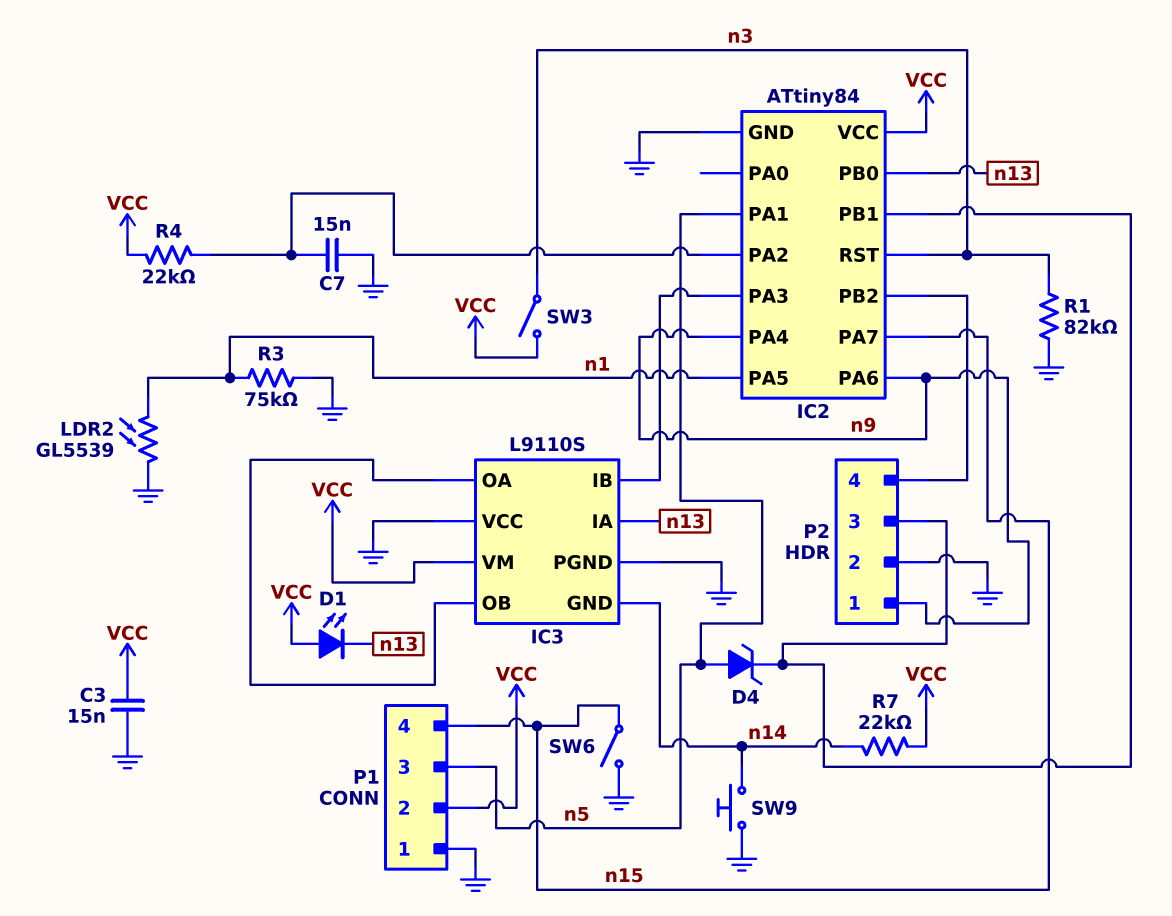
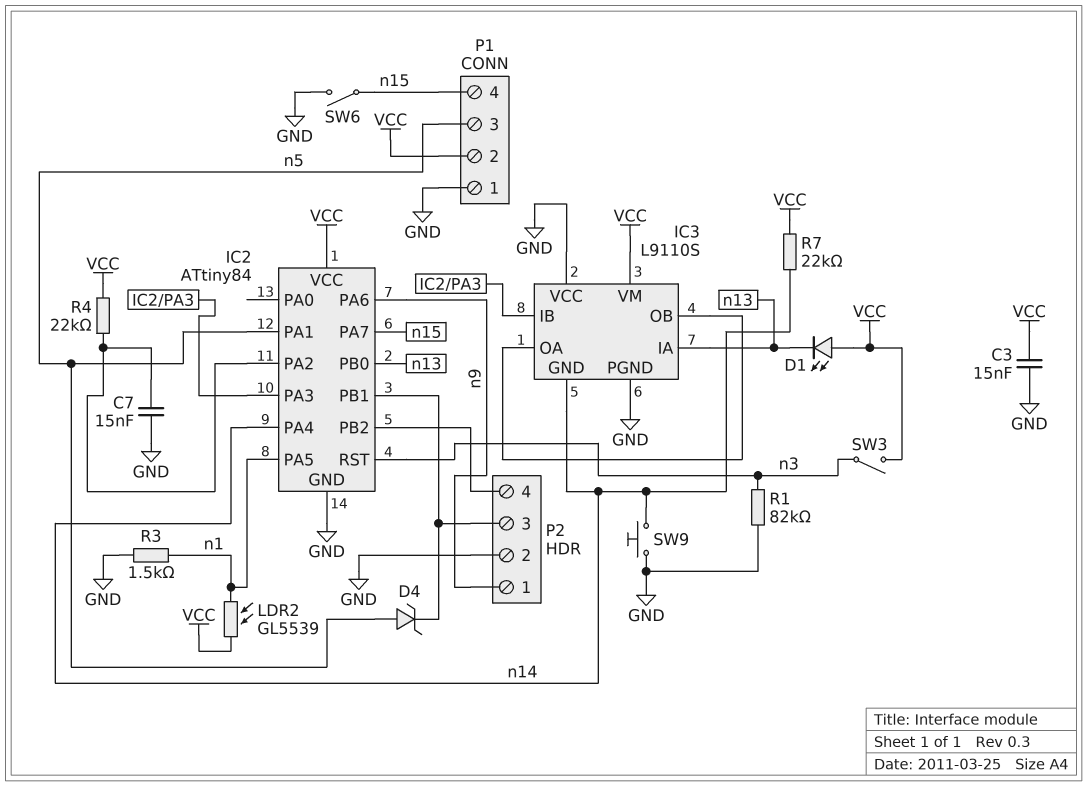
IC2 pin PA4: n9 -> n14
LDR2: GL5539 (GND, n1) -> GL5539 (VCC, n1)
R3: 75k (GND, n1) -> 1.5k (GND, n1)

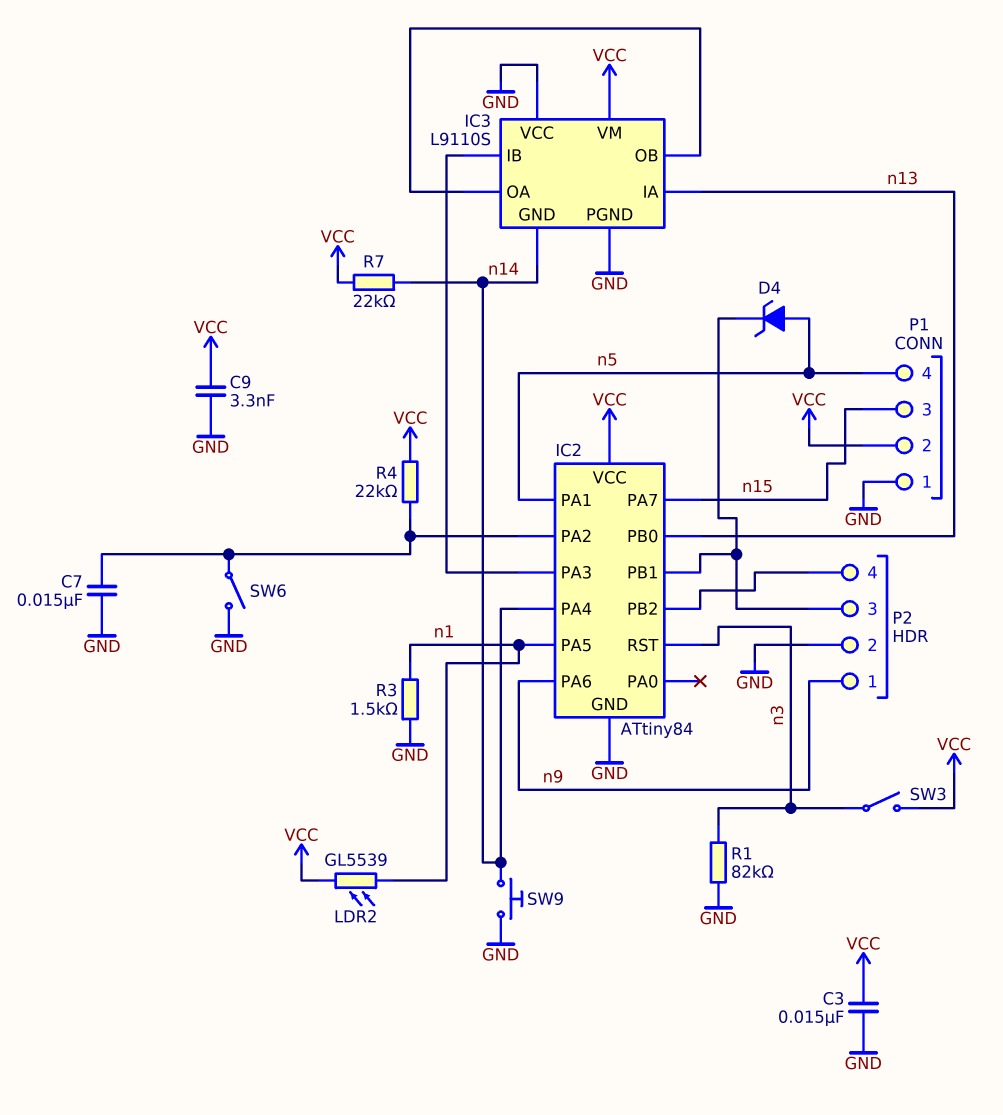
C9: none -> 3.3nF (GND, VCC)
D1: LED (A VCC, K n13) -> none
P1 pin 3: n5 -> n15
P1 pin 4: n15 -> n5
SW6: switch (GND, n15) -> switch (GND, IC2/PA2)

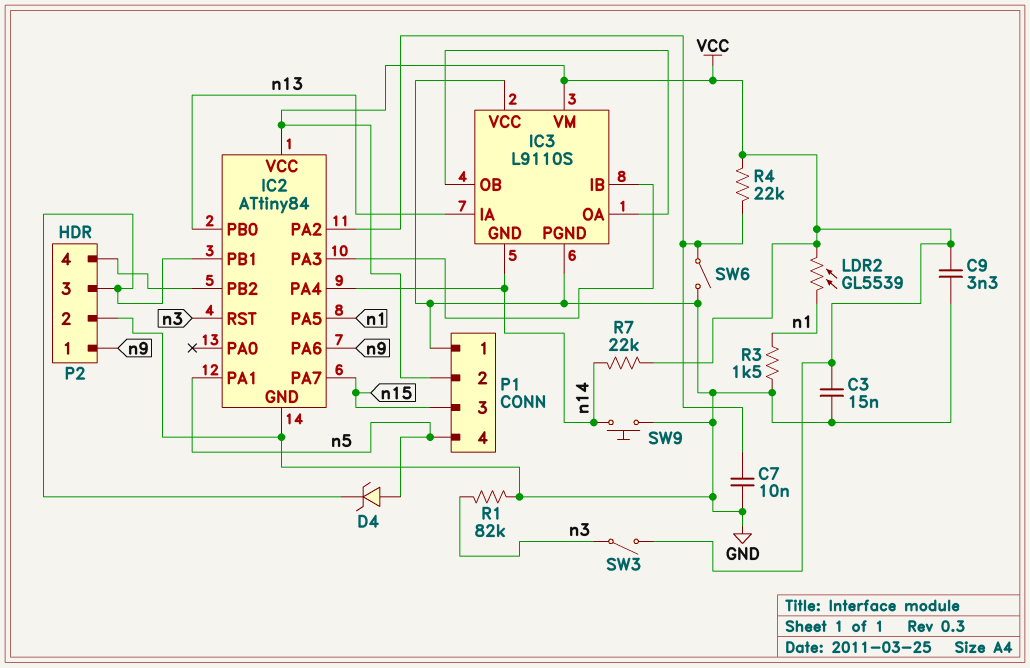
C7: 15nF (GND, IC2/PA2) -> 10nF (GND, IC2/PA2)

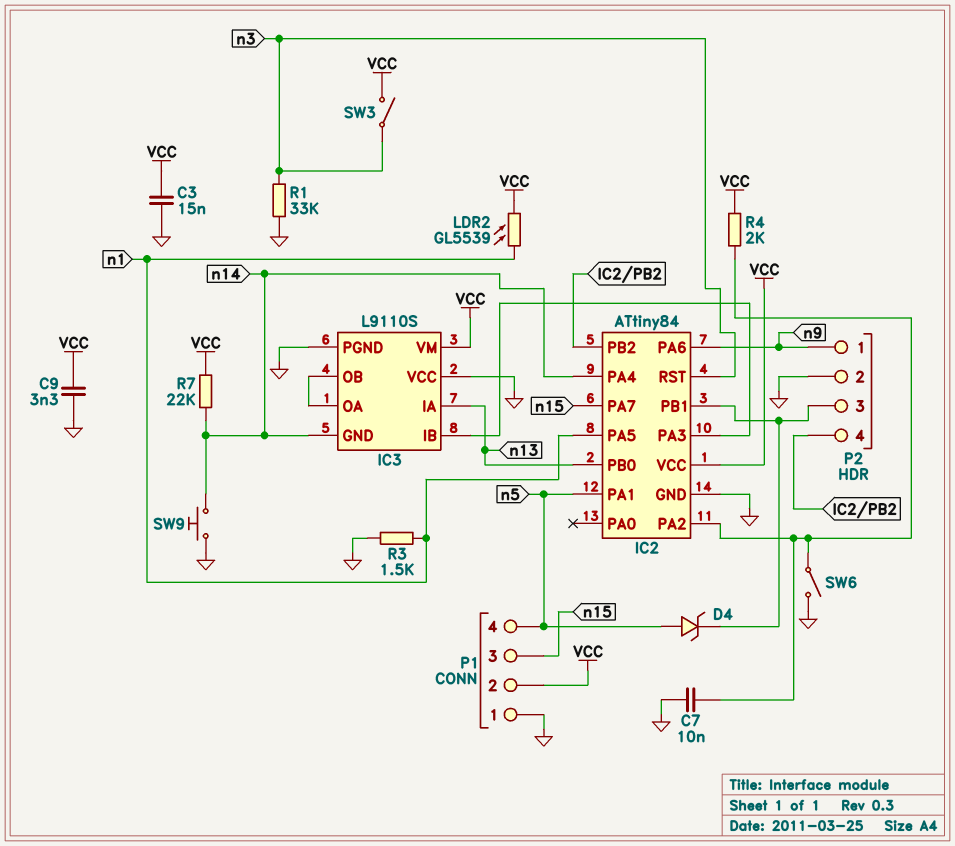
R1: 82k (GND, n3) -> 33k (GND, n3)
R4: 22k (IC2/PA2, VCC) -> 2k (IC2/PA2, VCC)

